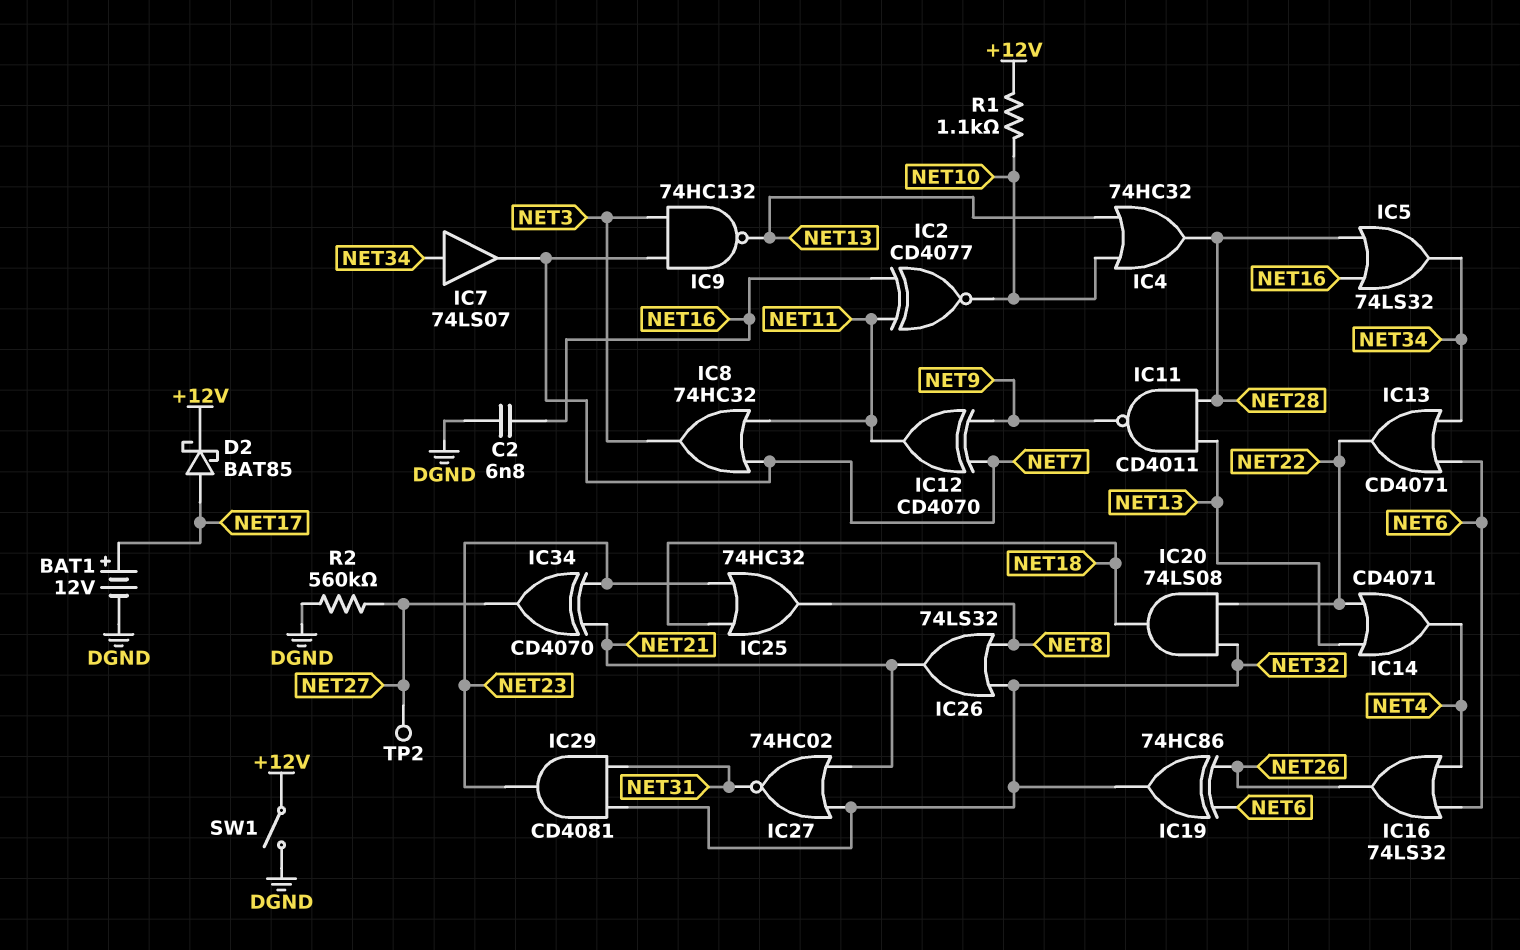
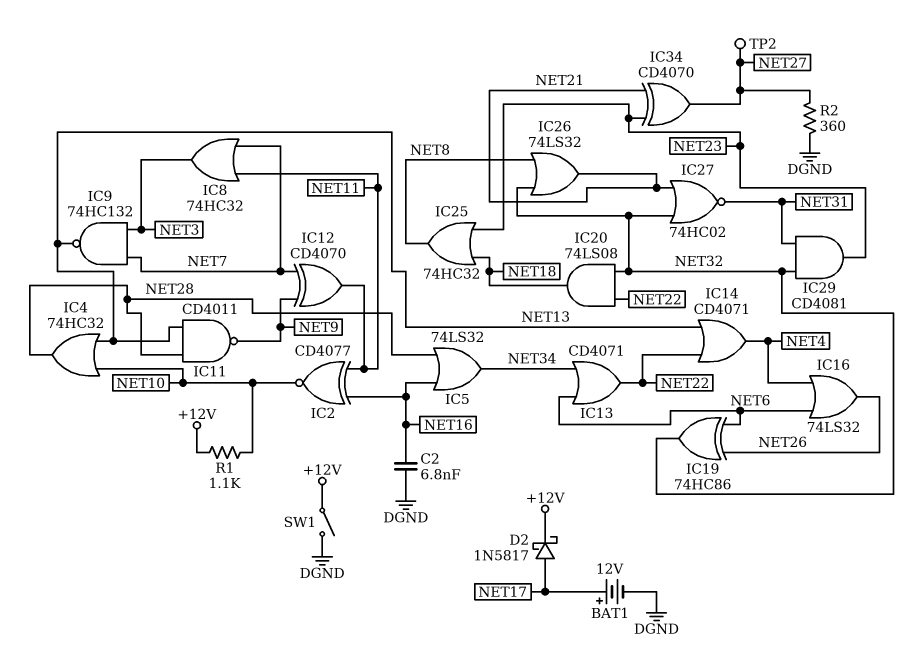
D2: schottky BAT85 (A NET17, K +12V) -> schottky 1N5817 (A NET17, K +12V)
IC7: buffer 74LS07 (in NET34, out NET7) -> none
R2: 560k (DGND, NET27) -> 360 (DGND, NET27)

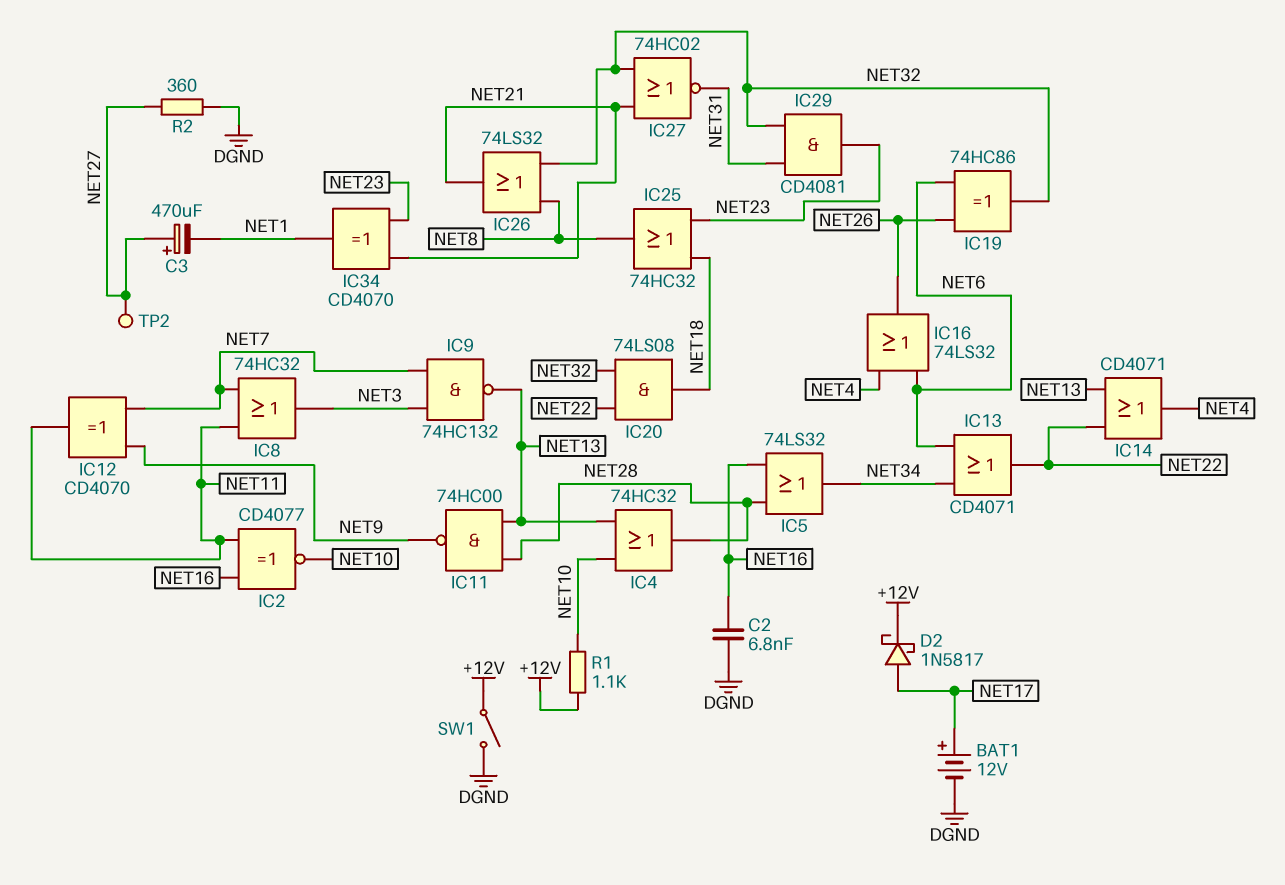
C3: none -> 470uF (plus NET27, minus NET1)
IC11: NAND CD4011 (in NET13, in NET28, out NET9) -> NAND 74HC00 (in NET13, in NET28, out NET9)
IC34: XOR CD4070 (in NET21, in NET23, out NET27) -> XOR CD4070 (in NET21, in NET23, out NET1)

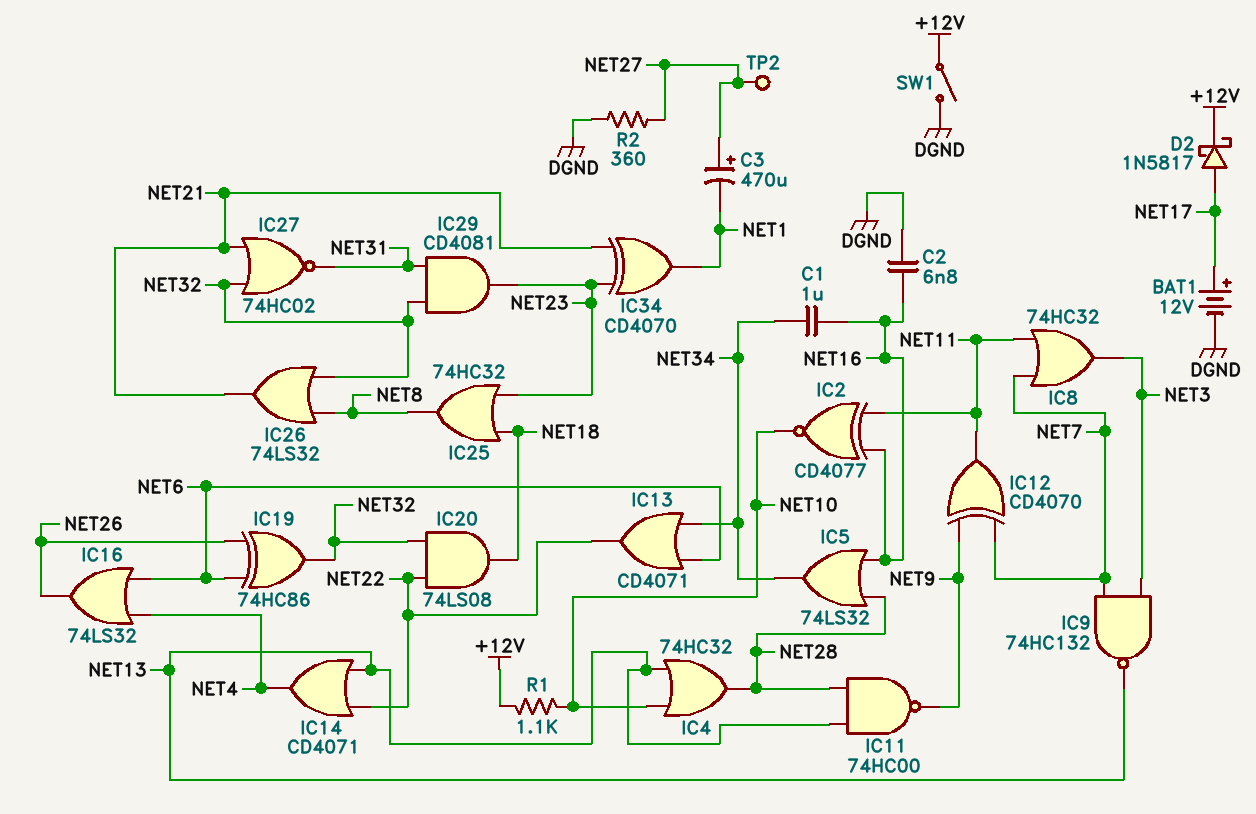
C1: none -> 1uF (NET16, NET34)

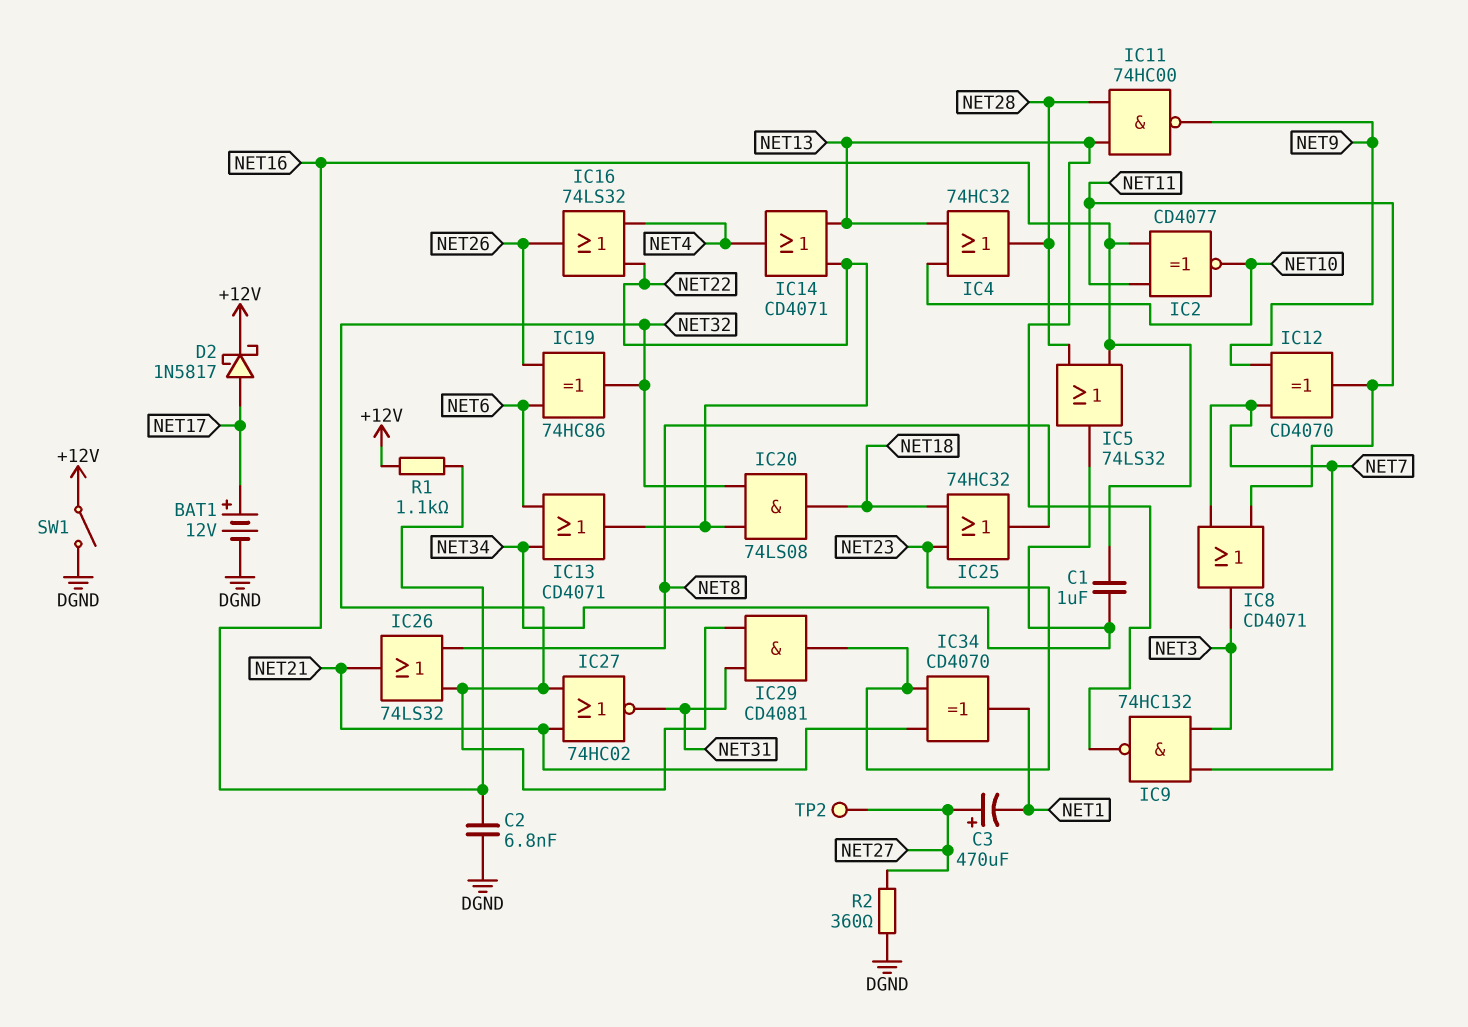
IC8: OR 74HC32 (in NET7, in NET11, out NET3) -> OR CD4071 (in NET7, in NET11, out NET3)
IC16: OR 74LS32 (in NET4, in NET6, out NET26) -> OR 74LS32 (in NET4, in NET22, out NET26)
R1: 1.1k (+12V, NET10) -> 1.1k (+12V, NET16)

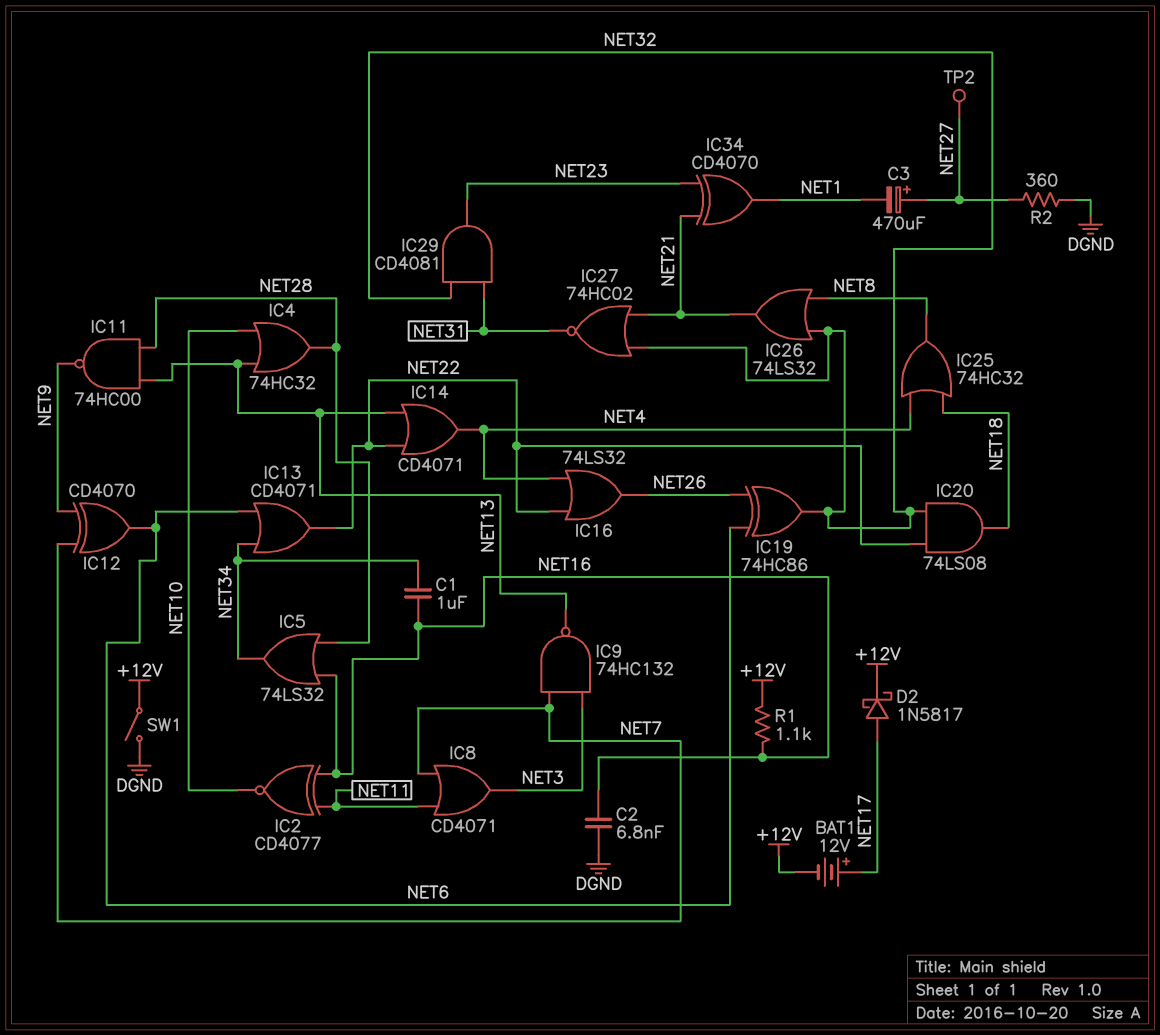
BAT1: 12V (plus NET17, minus DGND) -> 12V (plus NET17, minus +12V)
IC12: XOR CD4070 (in NET7, in NET9, out NET11) -> XOR CD4070 (in NET7, in NET9, out NET6)
IC25: OR 74HC32 (in NET18, in NET23, out NET8) -> OR 74HC32 (in NET4, in NET18, out NET8)

